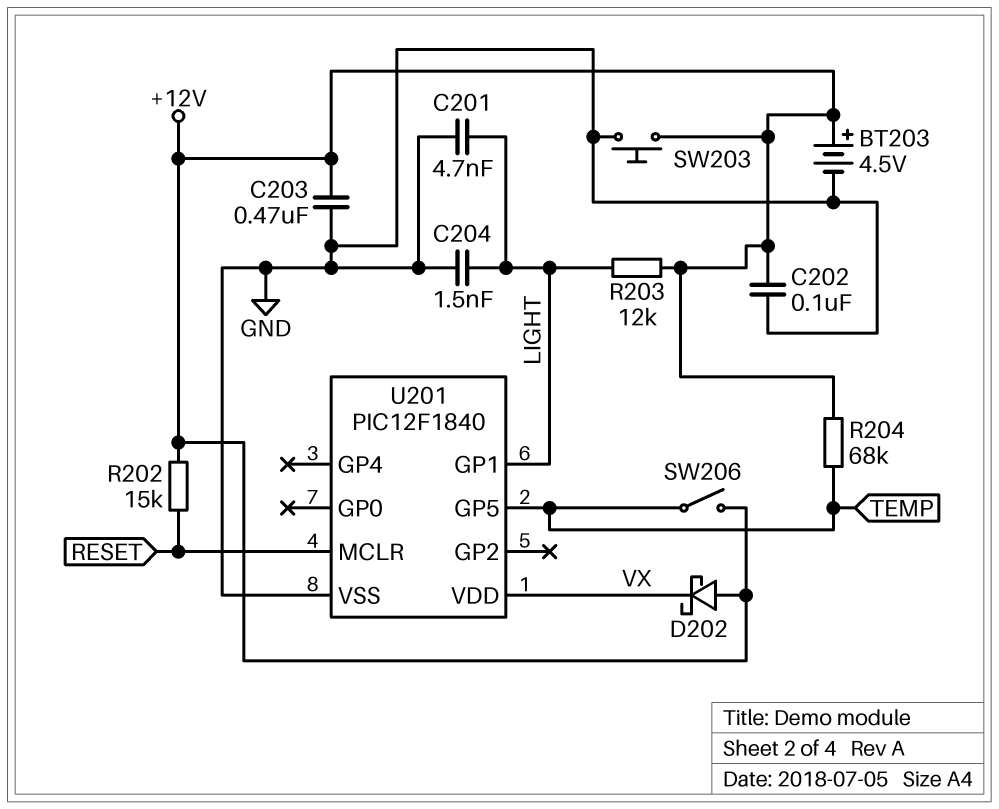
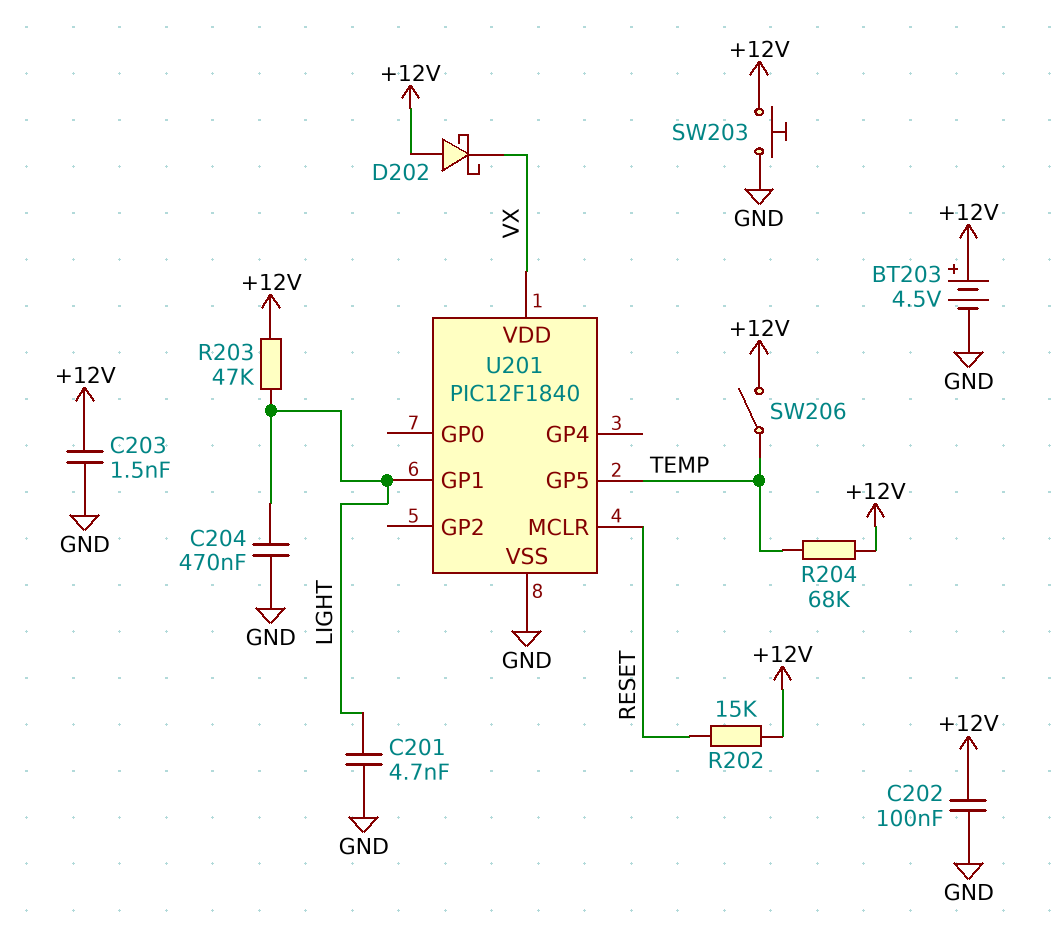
C203: 470nF (+12V, GND) -> 1.5nF (+12V, GND)
C204: 1.5nF (GND, LIGHT) -> 470nF (GND, LIGHT)
R203: 12k (+12V, LIGHT) -> 47k (+12V, LIGHT)

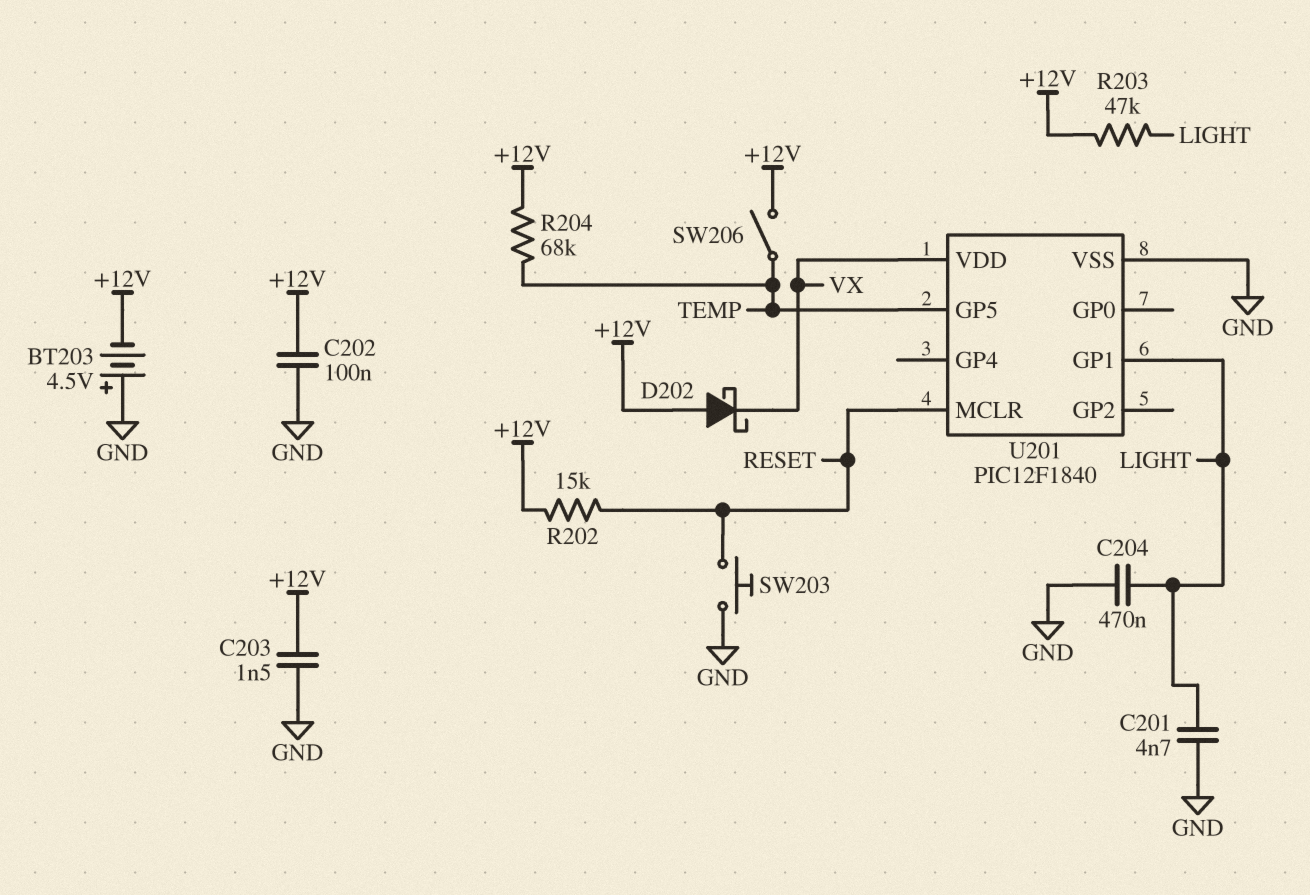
BT203: 4.5V (plus +12V, minus GND) -> 4.5V (plus GND, minus +12V)
SW203: button (+12V, GND) -> button (GND, RESET)

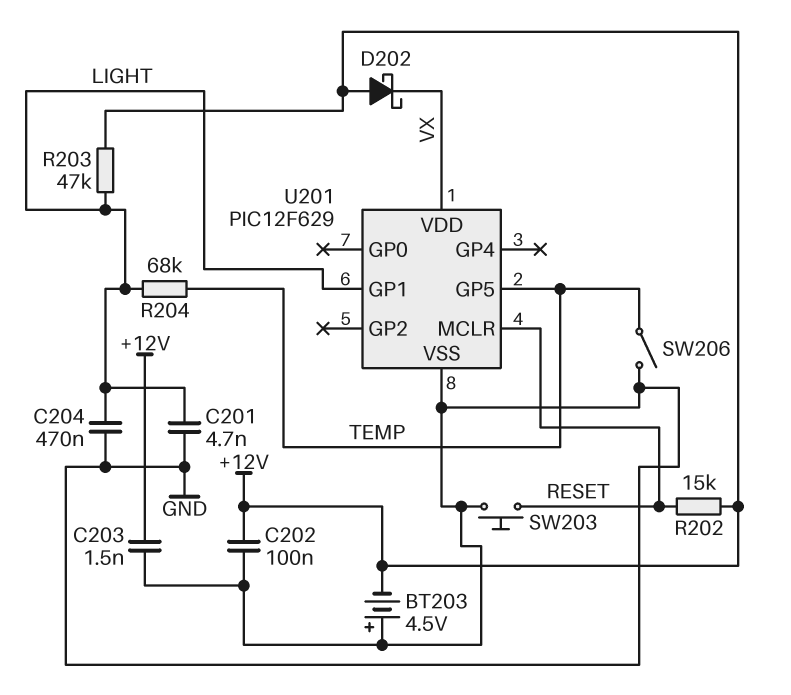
R204: 68k (+12V, TEMP) -> 68k (LIGHT, TEMP)
SW206: switch (+12V, TEMP) -> switch (GND, TEMP)
U201: PIC12F1840 -> PIC12F629

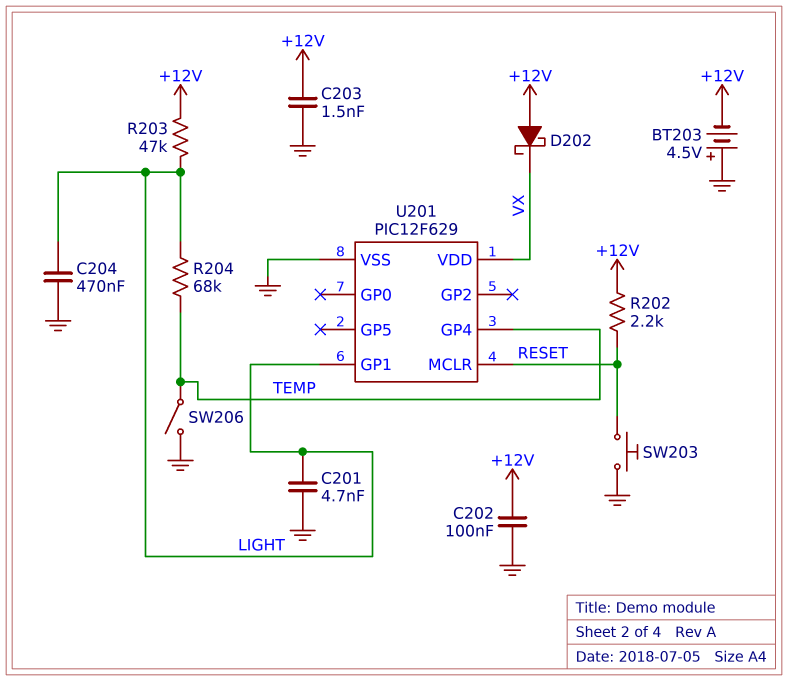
R202: 15k (+12V, RESET) -> 2.2k (+12V, RESET)
U201 pin GP4: none -> TEMP
U201 pin GP5: TEMP -> none

